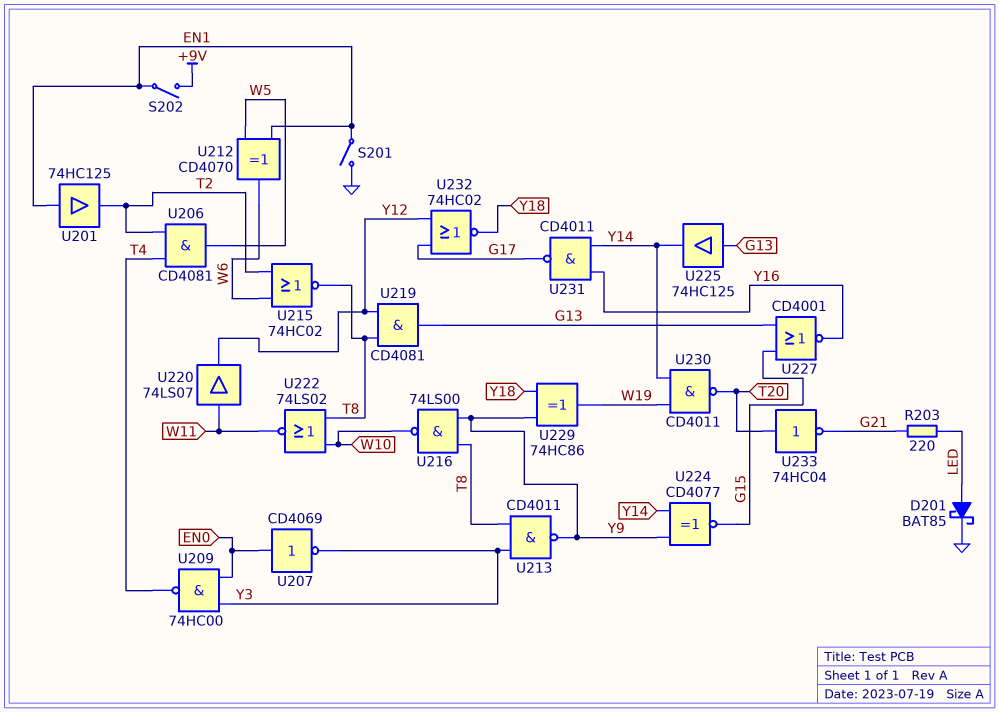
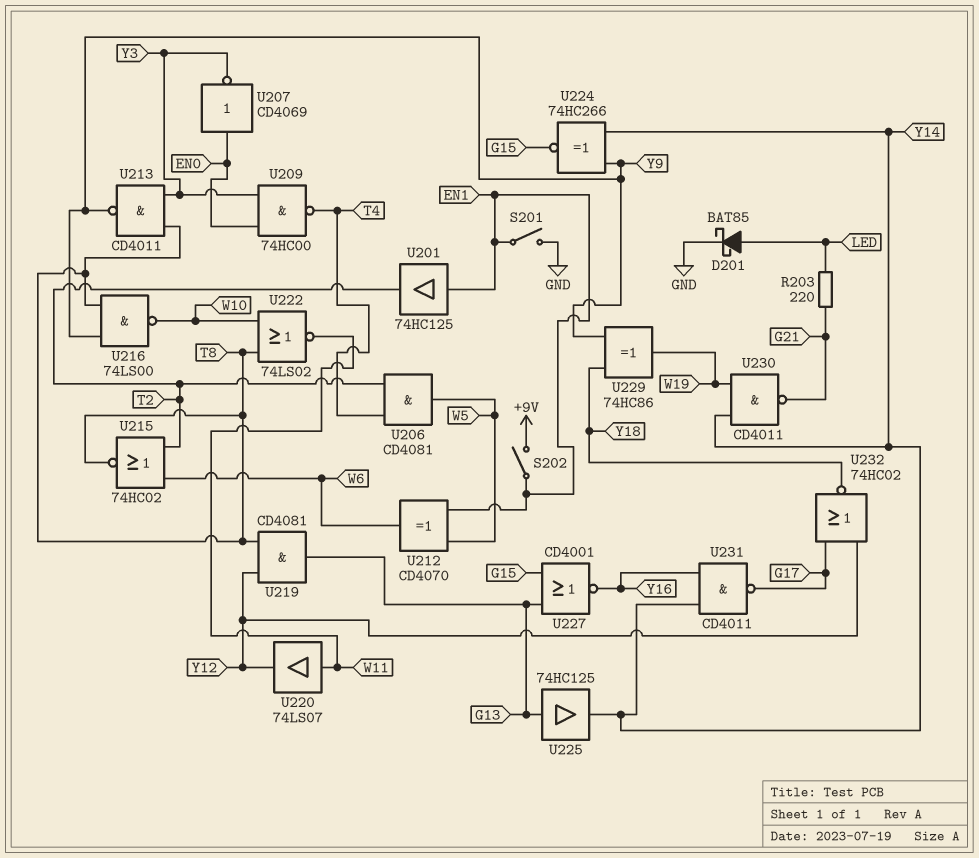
U224: XNOR CD4077 (in Y9, in Y14, out G15) -> XNOR 74HC266 (in Y9, in Y14, out G15)
U230: NAND CD4011 (in W19, in Y14, out T20) -> NAND CD4011 (in W19, in Y14, out G21)
U233: NOT 74HC04 (in T20, out G21) -> none

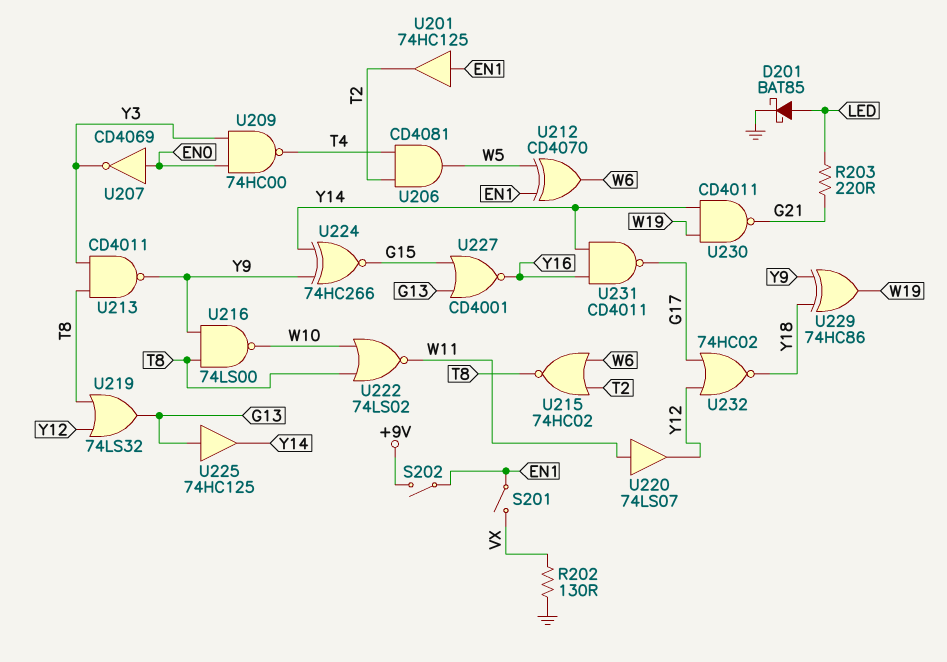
R202: none -> 130 (GND, VX)
S201: switch (EN1, GND) -> switch (EN1, VX)
U219: AND CD4081 (in T8, in Y12, out G13) -> OR 74LS32 (in T8, in Y12, out G13)

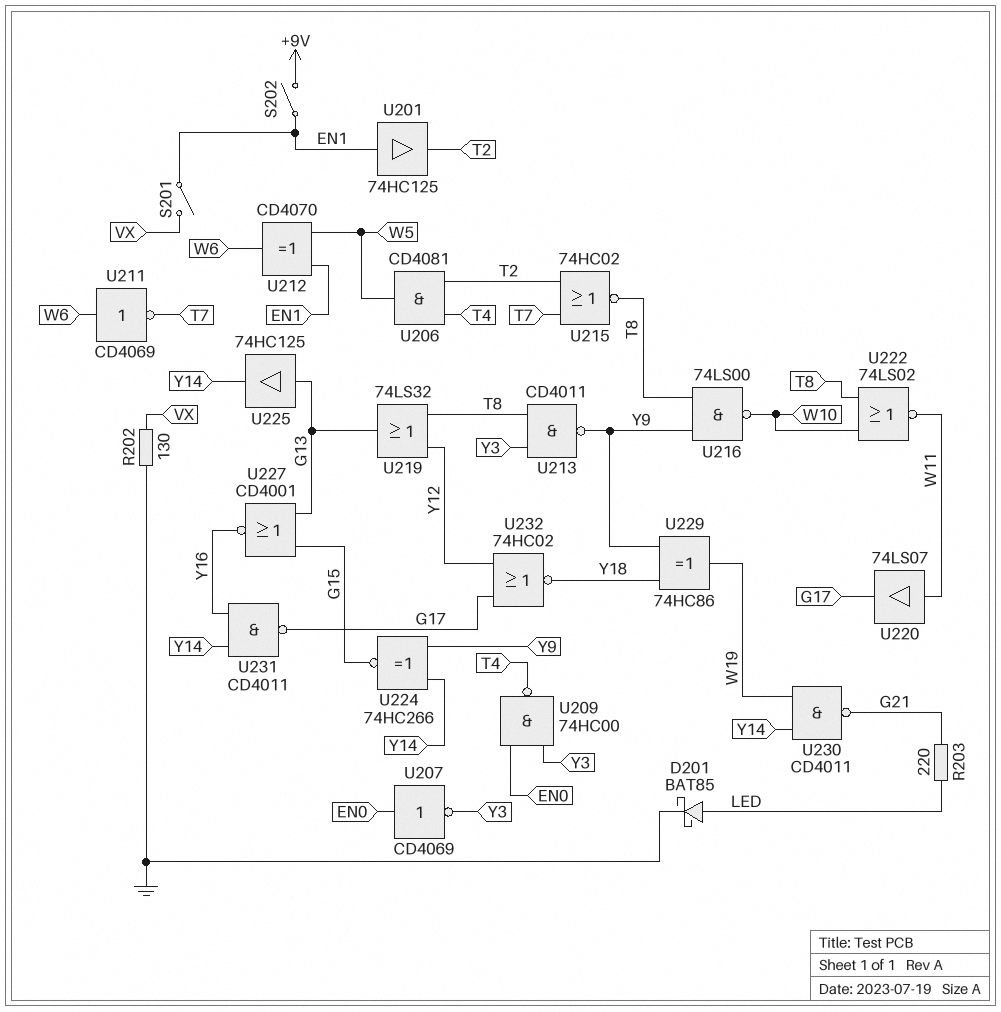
U211: none -> NOT CD4069 (in W6, out T7)
U215: NOR 74HC02 (in T2, in W6, out T8) -> NOR 74HC02 (in T2, in T7, out T8)
U220: buffer 74LS07 (in W11, out Y12) -> buffer 74LS07 (in W11, out G17)

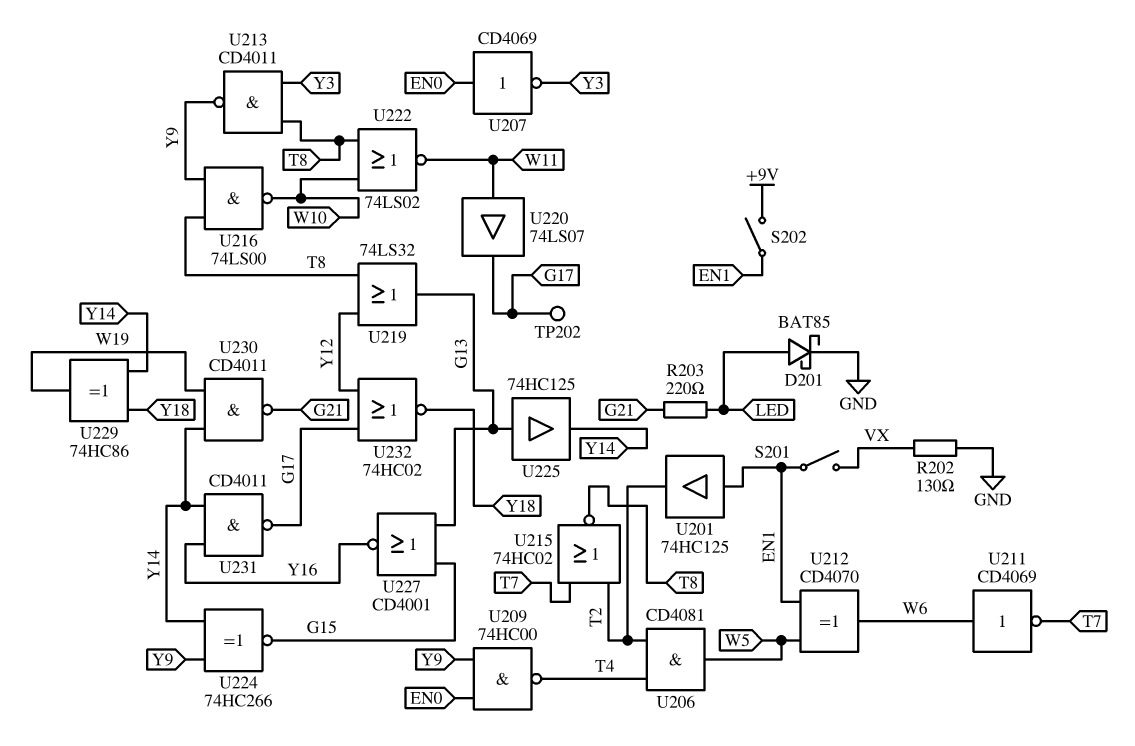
TP202: none -> test point (G17)
U209: NAND 74HC00 (in EN0, in Y3, out T4) -> NAND 74HC00 (in EN0, in Y9, out T4)
U229: XOR 74HC86 (in Y9, in Y18, out W19) -> XOR 74HC86 (in Y14, in Y18, out W19)

